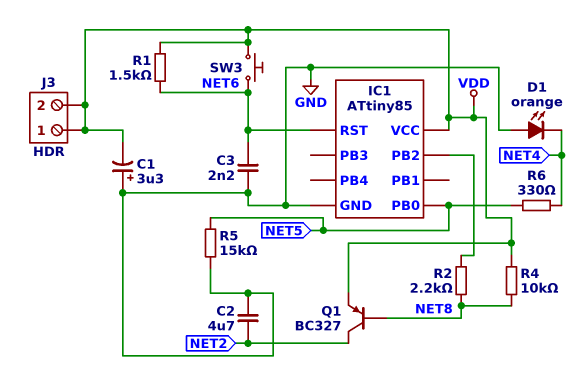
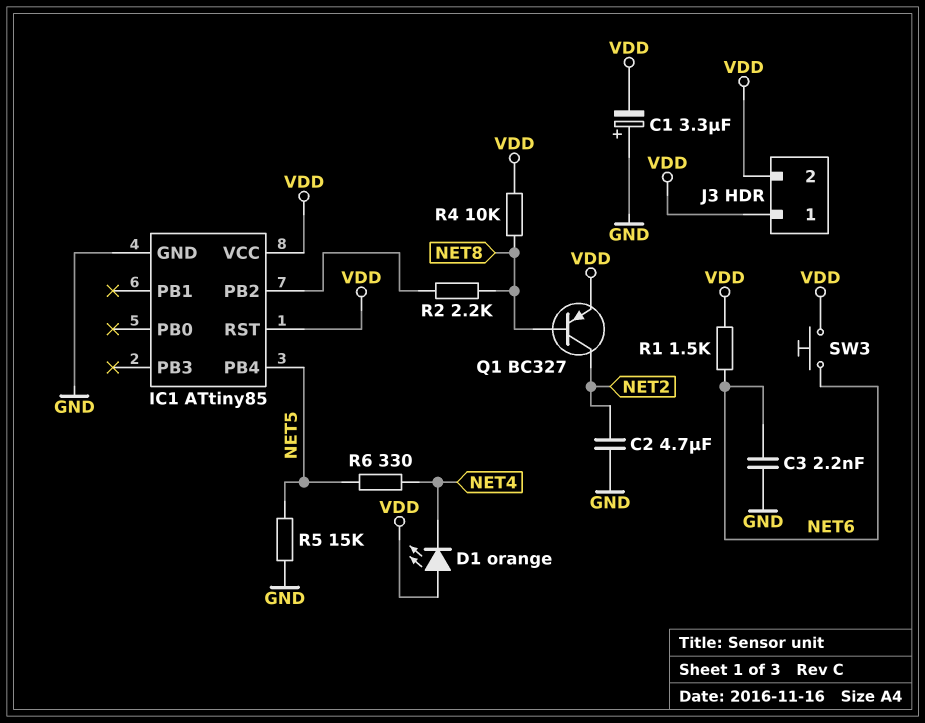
D1: LED orange (A GND, K NET4) -> LED orange (A VDD, K NET4)
IC1 pin PB0: NET5 -> none
IC1 pin PB4: none -> NET5
IC1 pin RST: NET6 -> VDD

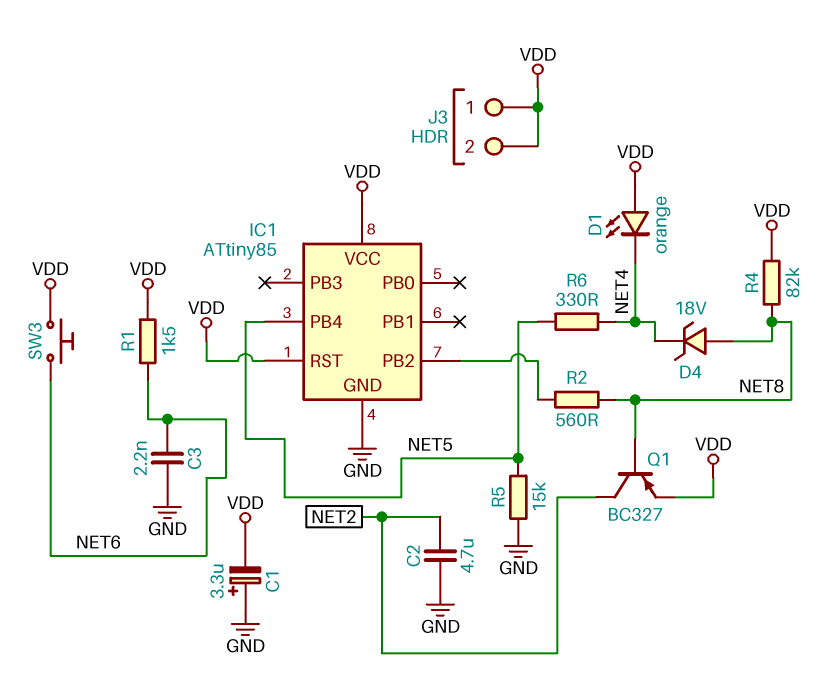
D4: none -> zener 18V (A NET8, K NET4)
R2: 2.2k (IC1/PB2, NET8) -> 560 (IC1/PB2, NET8)
R4: 10k (NET8, VDD) -> 82k (NET8, VDD)

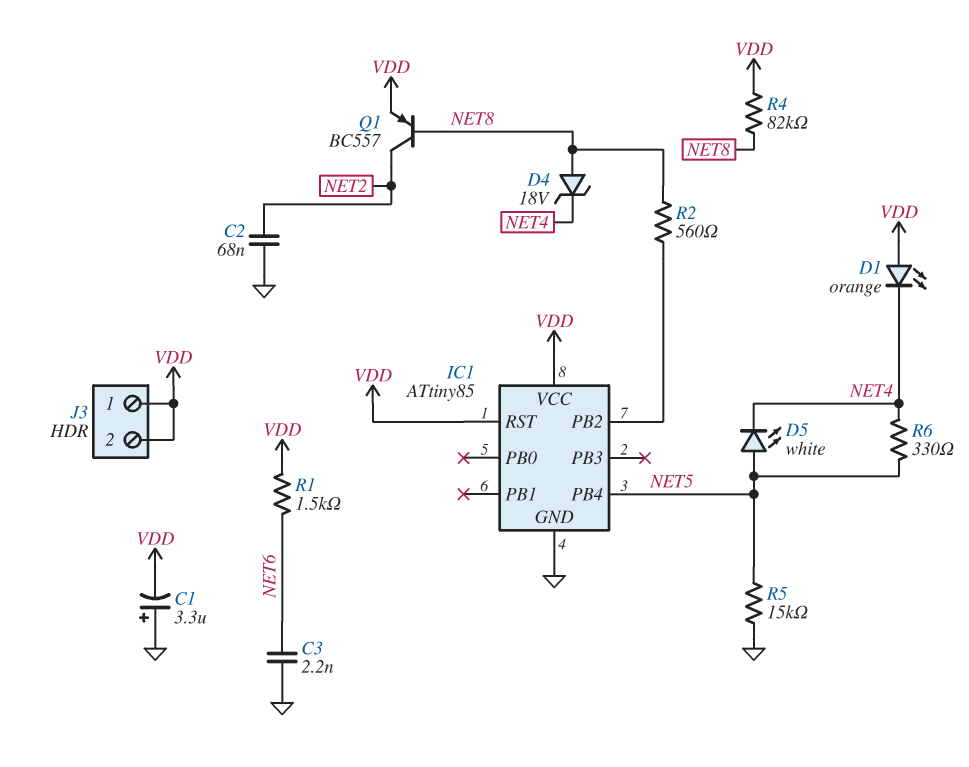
C2: 4.7uF (GND, NET2) -> 68nF (GND, NET2)
D5: none -> LED white (A NET5, K NET4)
Q1: PNP BC327 (B NET8, C NET2, E VDD) -> PNP BC557 (B NET8, C NET2, E VDD)
SW3: button (NET6, VDD) -> none

